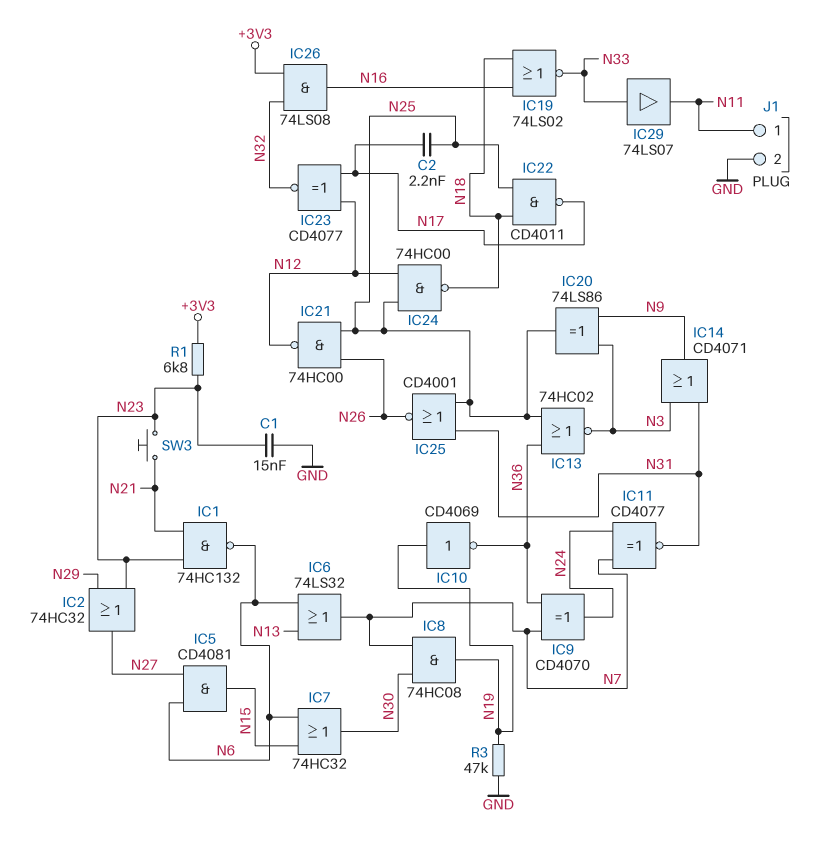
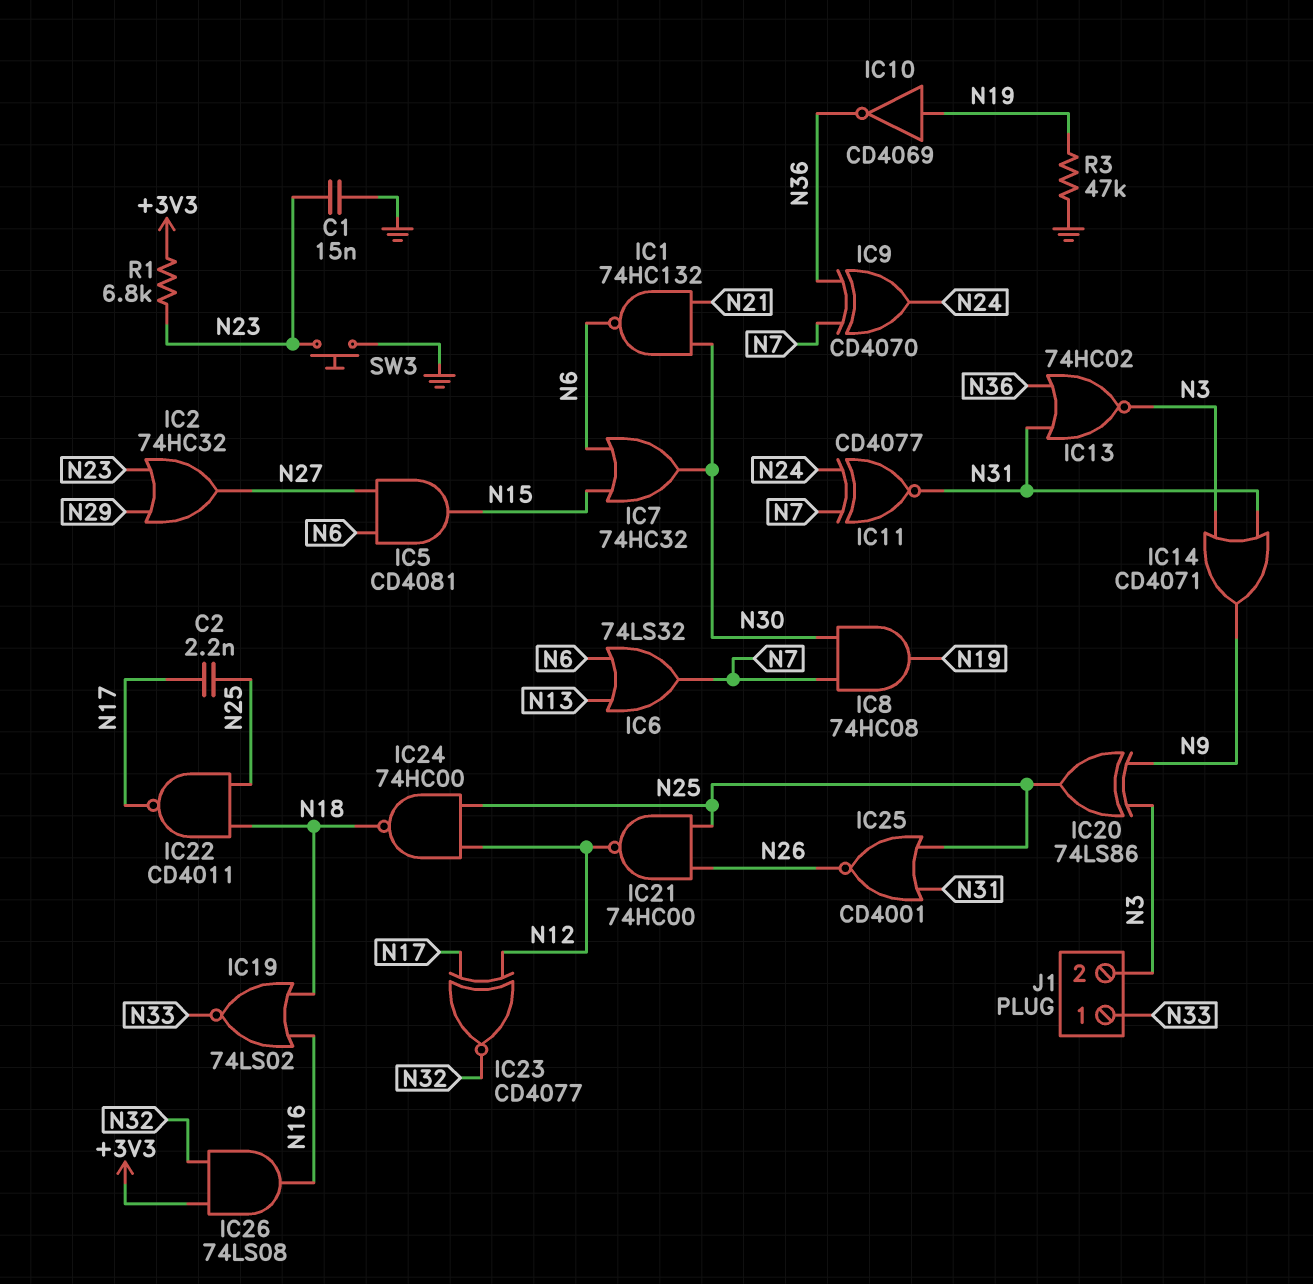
IC1: NAND 74HC132 (in N21, in N23, out N6) -> NAND 74HC132 (in N21, in N30, out N6)
IC13: NOR 74HC02 (in N25, in N36, out N3) -> NOR 74HC02 (in N31, in N36, out N3)
IC29: buffer 74LS07 (in N33, out N11) -> none
J1 pin 1: N11 -> N33
J1 pin 2: GND -> N3
SW3: button (N21, N23) -> button (GND, N23)

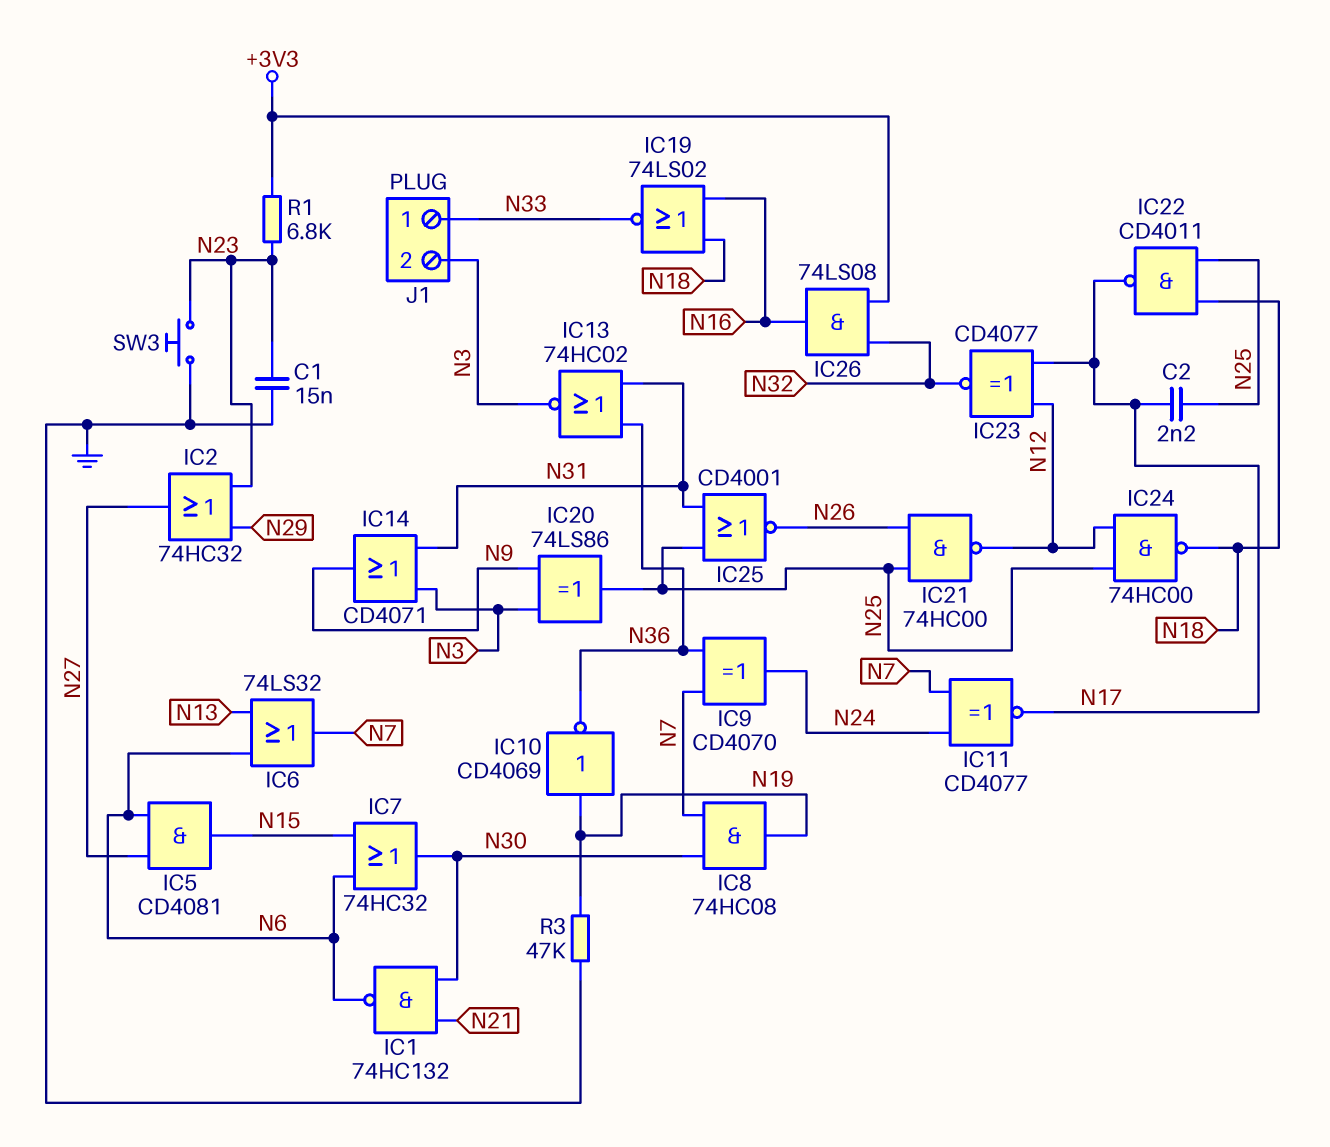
IC11: XNOR CD4077 (in N7, in N24, out N31) -> XNOR CD4077 (in N7, in N24, out N17)

